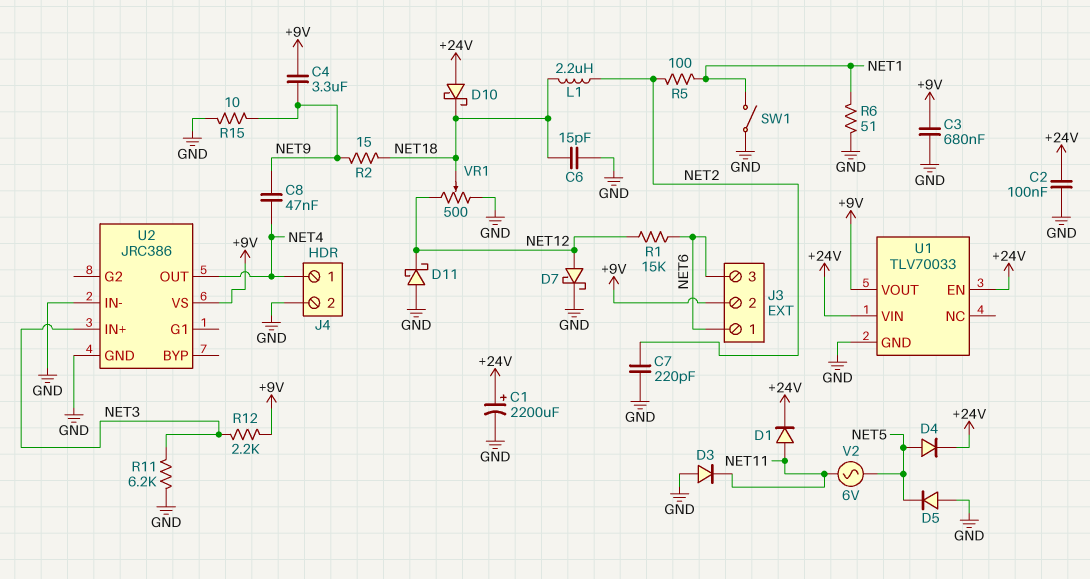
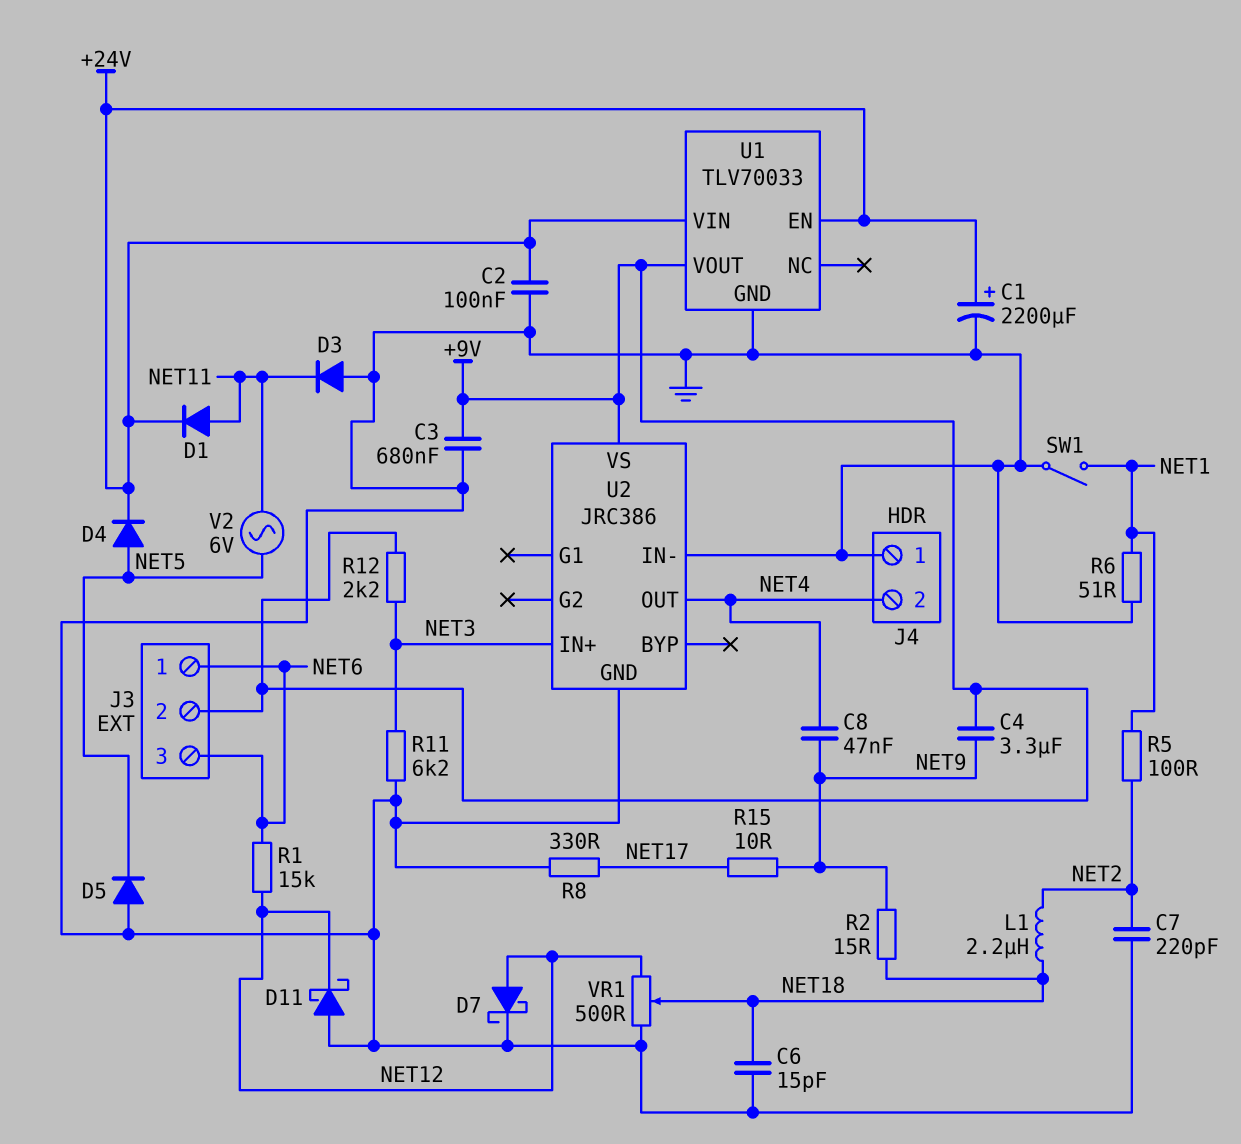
D10: schottky (A +24V, K NET18) -> none
J4 pin 1: NET4 -> GND
J4 pin 2: GND -> NET4
R8: none -> 330 (GND, NET17)
R15: 10 (GND, NET9) -> 10 (NET9, NET17)

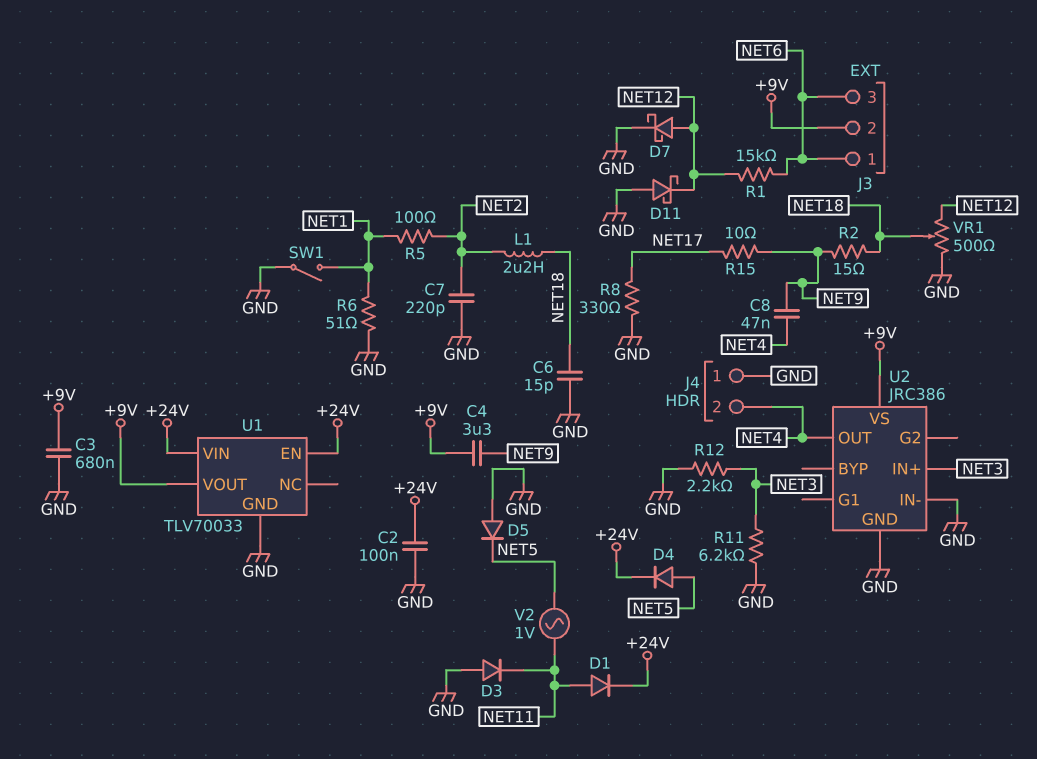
C1: 2200uF (plus +24V, minus GND) -> none
R12: 2.2k (+9V, NET3) -> 2.2k (GND, NET3)
V2: AC 6V (NET5, NET11) -> AC 1V (NET5, NET11)

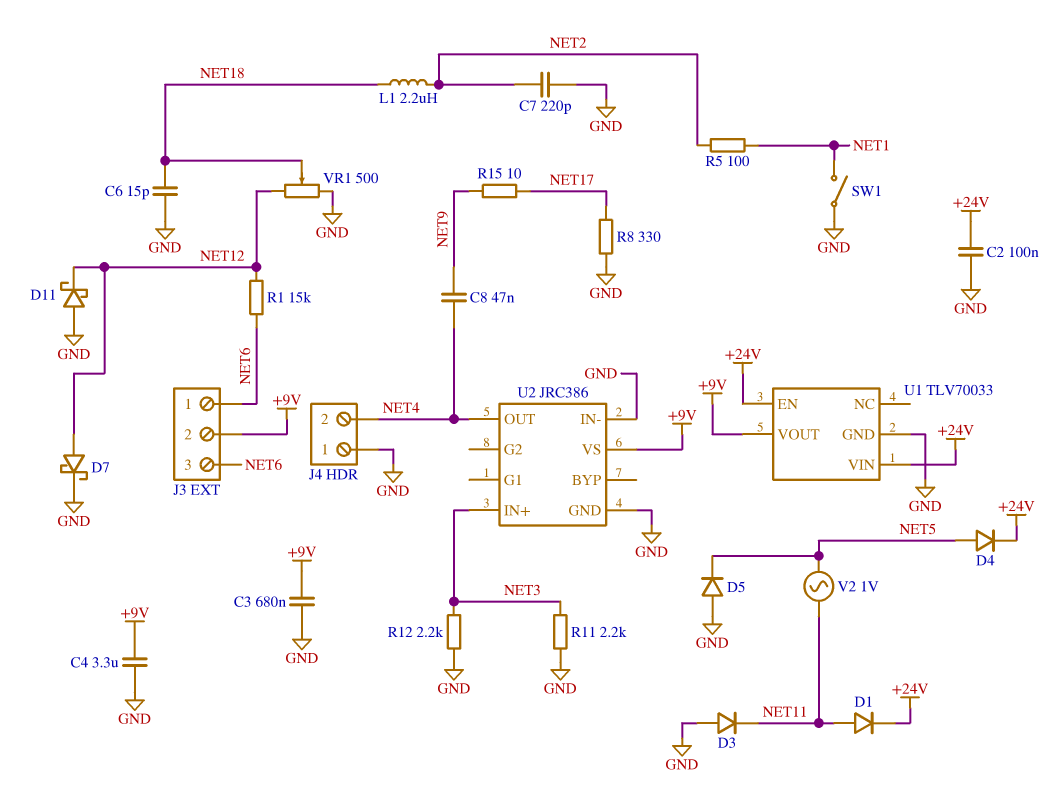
C4: 3.3uF (+9V, NET9) -> 3.3uF (+9V, GND)
R2: 15 (NET9, NET18) -> none
R6: 51 (GND, NET1) -> none
R11: 6.2k (GND, NET3) -> 2.2k (GND, NET3)

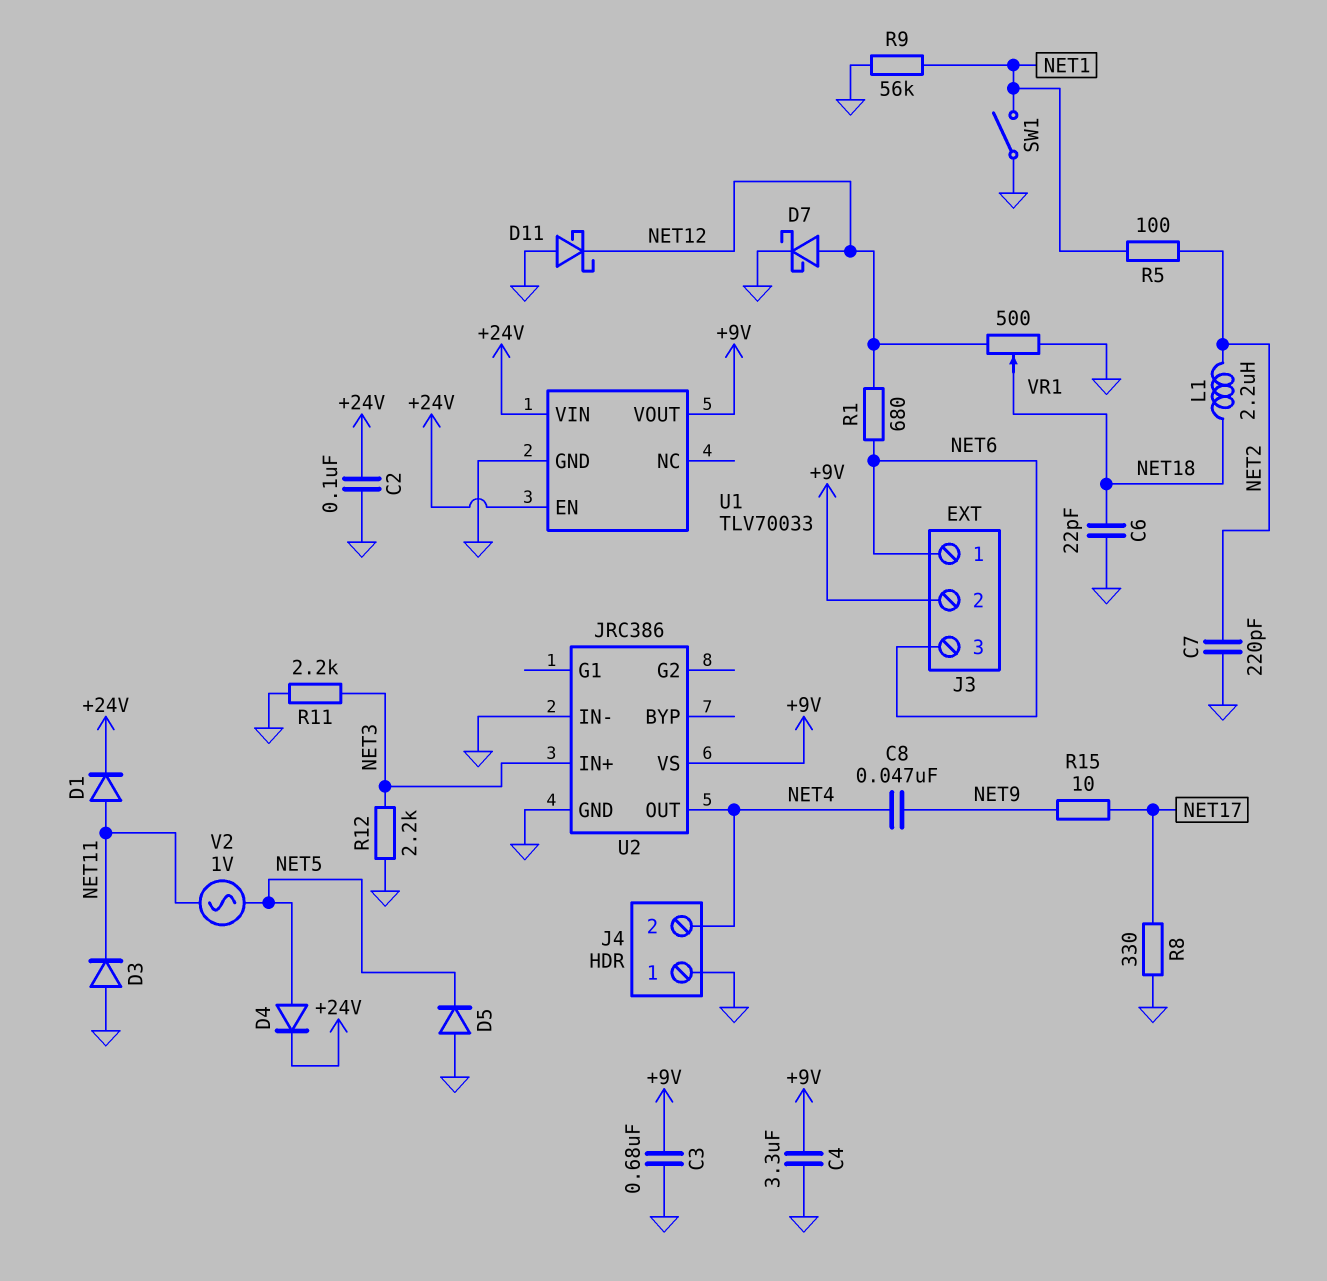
C6: 15pF (GND, NET18) -> 22pF (GND, NET18)
R1: 15k (NET6, NET12) -> 680 (NET6, NET12)
R9: none -> 56k (GND, NET1)

